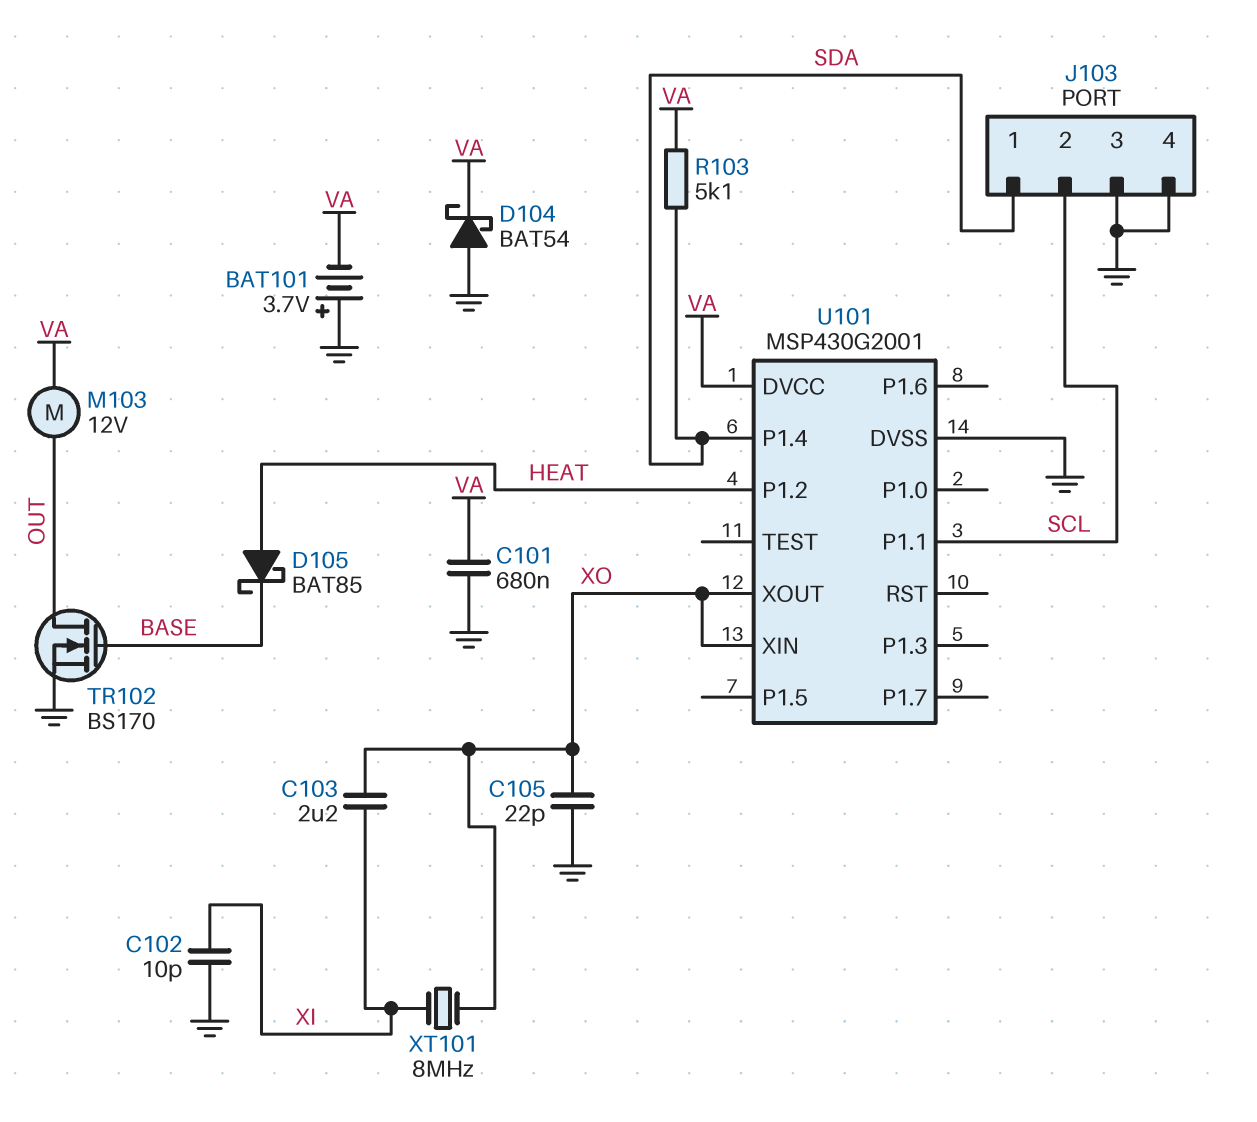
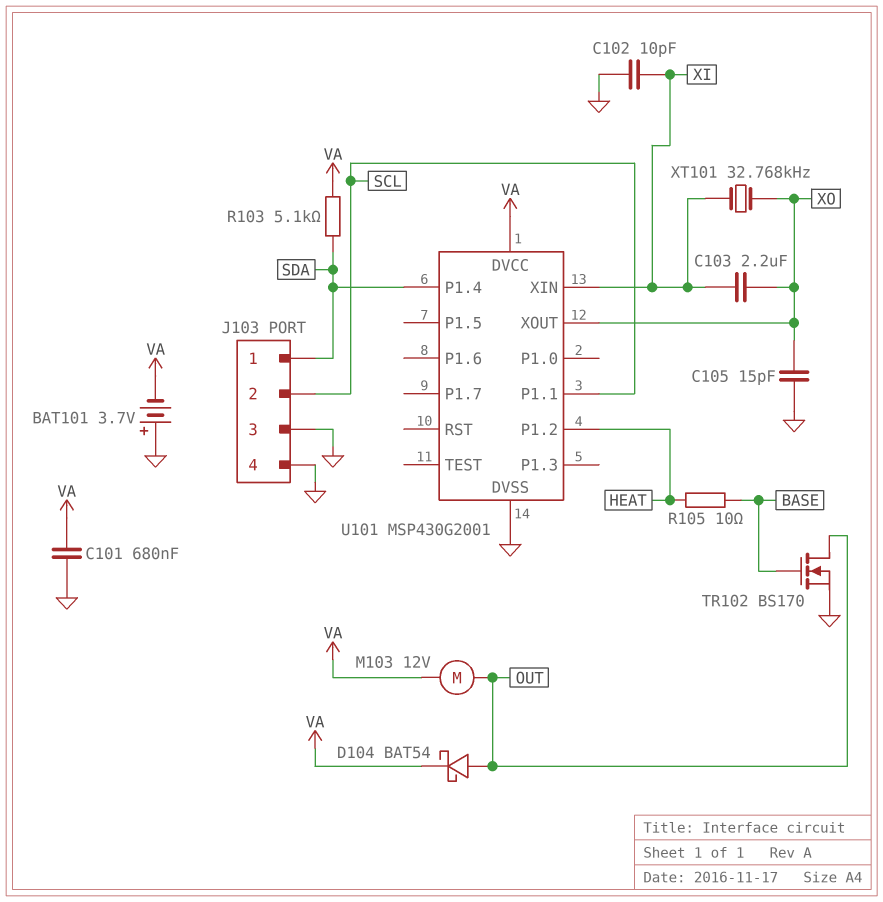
C105: 22pF (GND, XO) -> 15pF (GND, XO)
D104: schottky BAT54 (A GND, K VA) -> schottky BAT54 (A OUT, K VA)
D105: schottky BAT85 (A HEAT, K BASE) -> none
R105: none -> 10 (BASE, HEAT)
U101 pin XIN: XO -> XI
XT101: 8MHz (XI, XO) -> 32.768kHz (XI, XO)

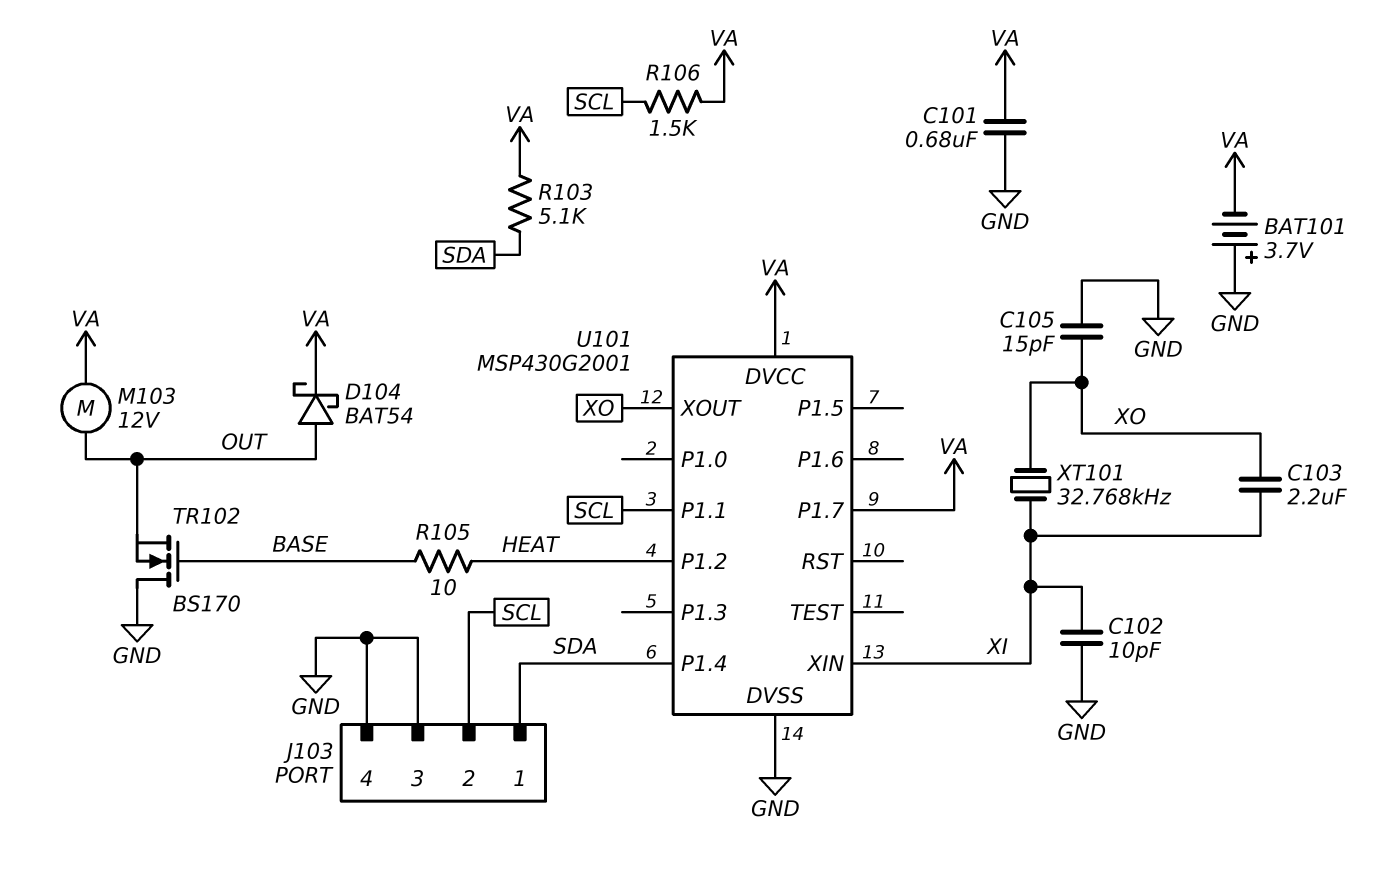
R106: none -> 1.5k (SCL, VA)
TR102: NMOS BS170 (G BASE, D OUT, S GND) -> NMOS BS170 (G BASE, D GND, S OUT)
U101 pin P1.7: none -> VA

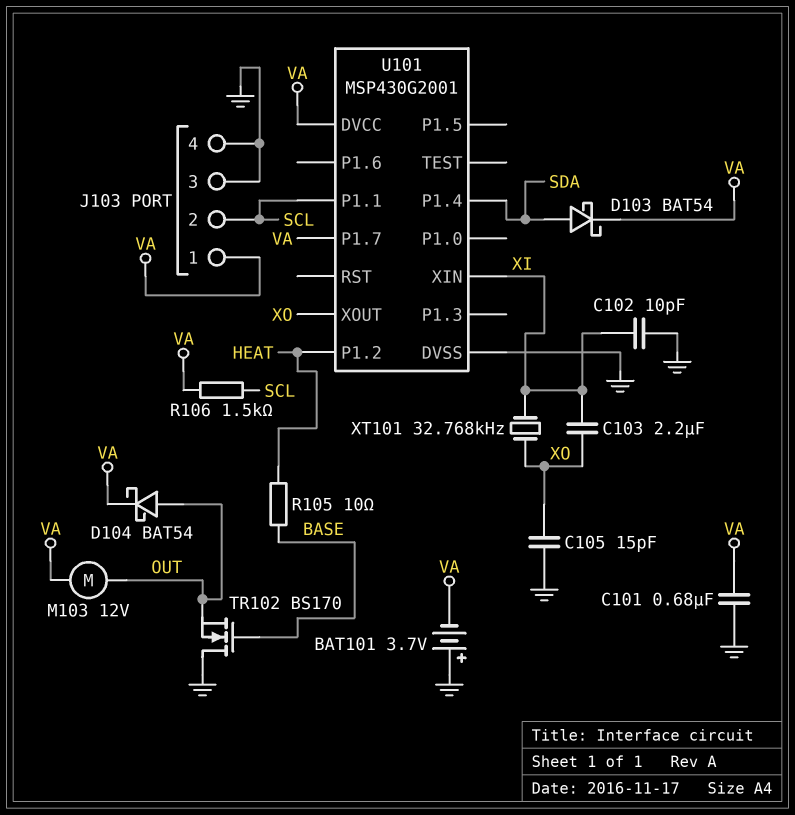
D103: none -> schottky BAT54 (A SDA, K VA)
J103 pin 1: SDA -> VA
R103: 5.1k (SDA, VA) -> none

